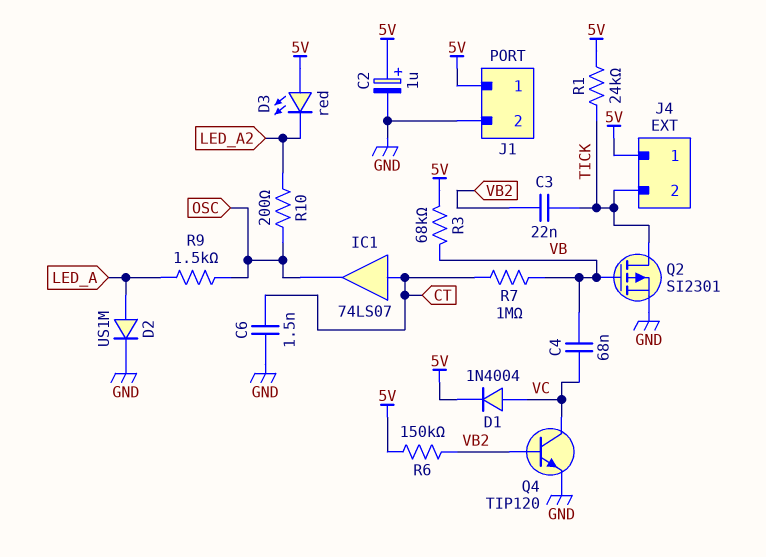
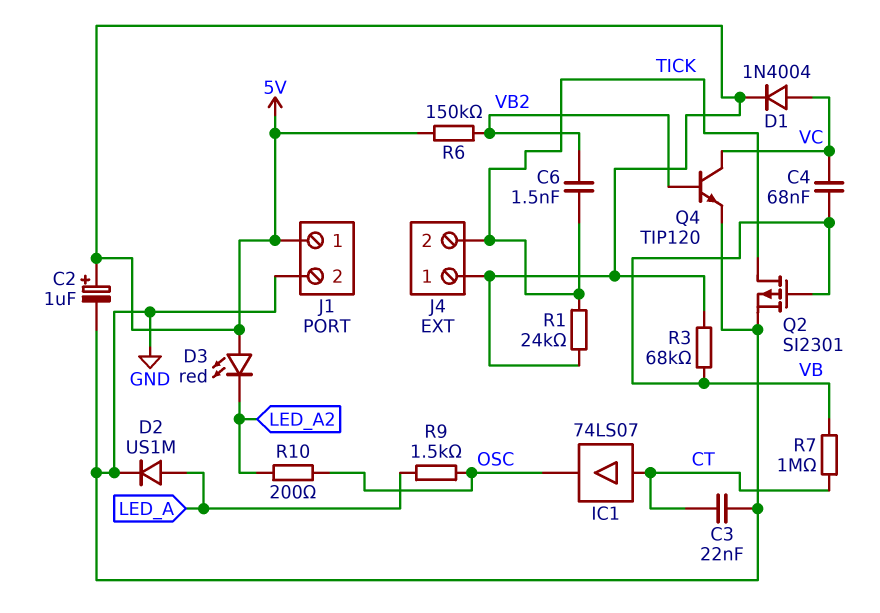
C3: 22nF (TICK, VB2) -> 22nF (CT, GND)
C6: 1.5nF (CT, GND) -> 1.5nF (TICK, VB2)

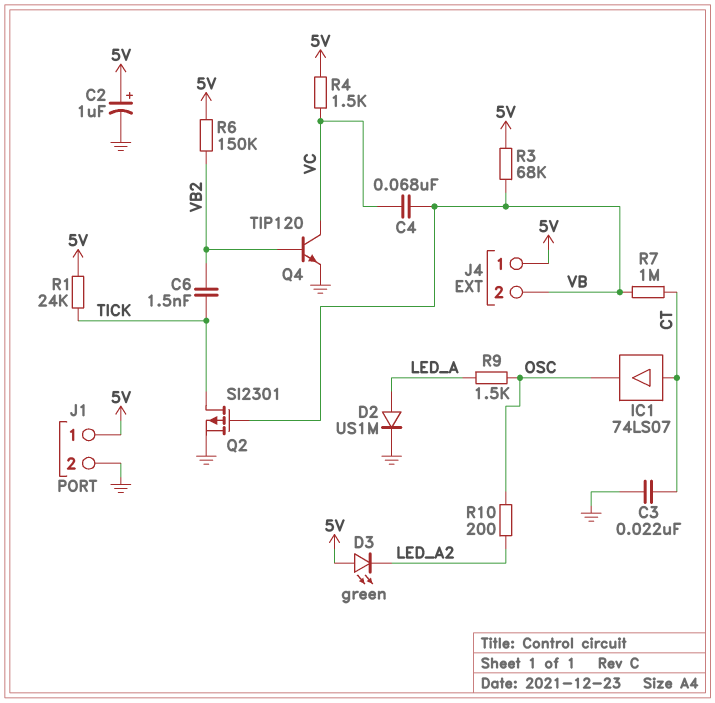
D1: diode 1N4004 (A VC, K 5V) -> none
D3: LED red (A 5V, K LED_A2) -> LED green (A 5V, K LED_A2)
J4 pin 2: TICK -> VB
R4: none -> 1.5k (5V, VC)

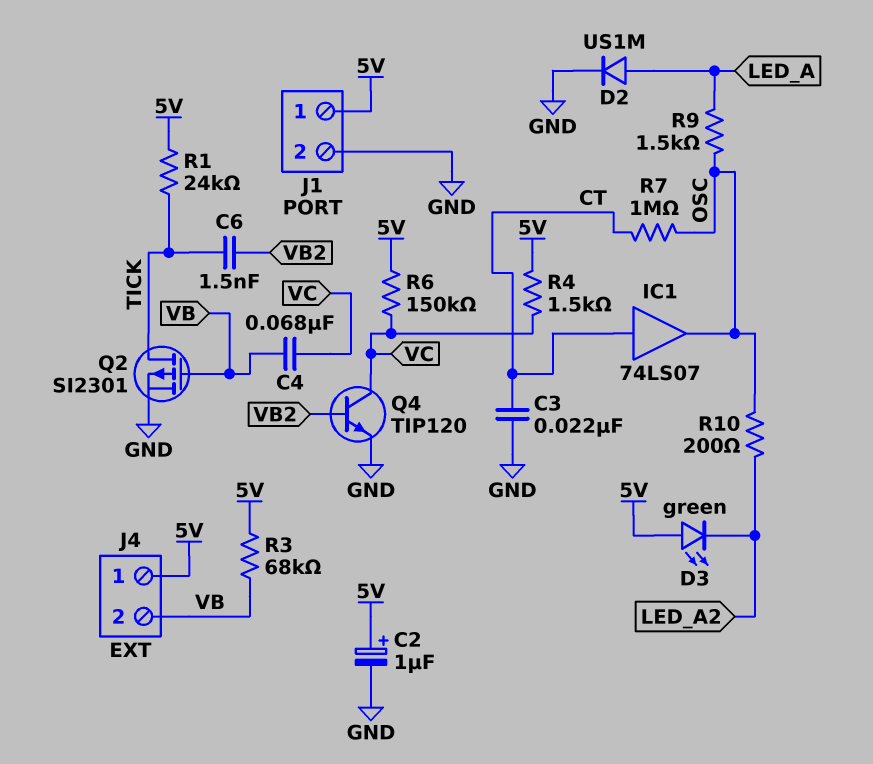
R6: 150k (5V, VB2) -> 150k (5V, VC)
R7: 1M (CT, VB) -> 1M (CT, OSC)

